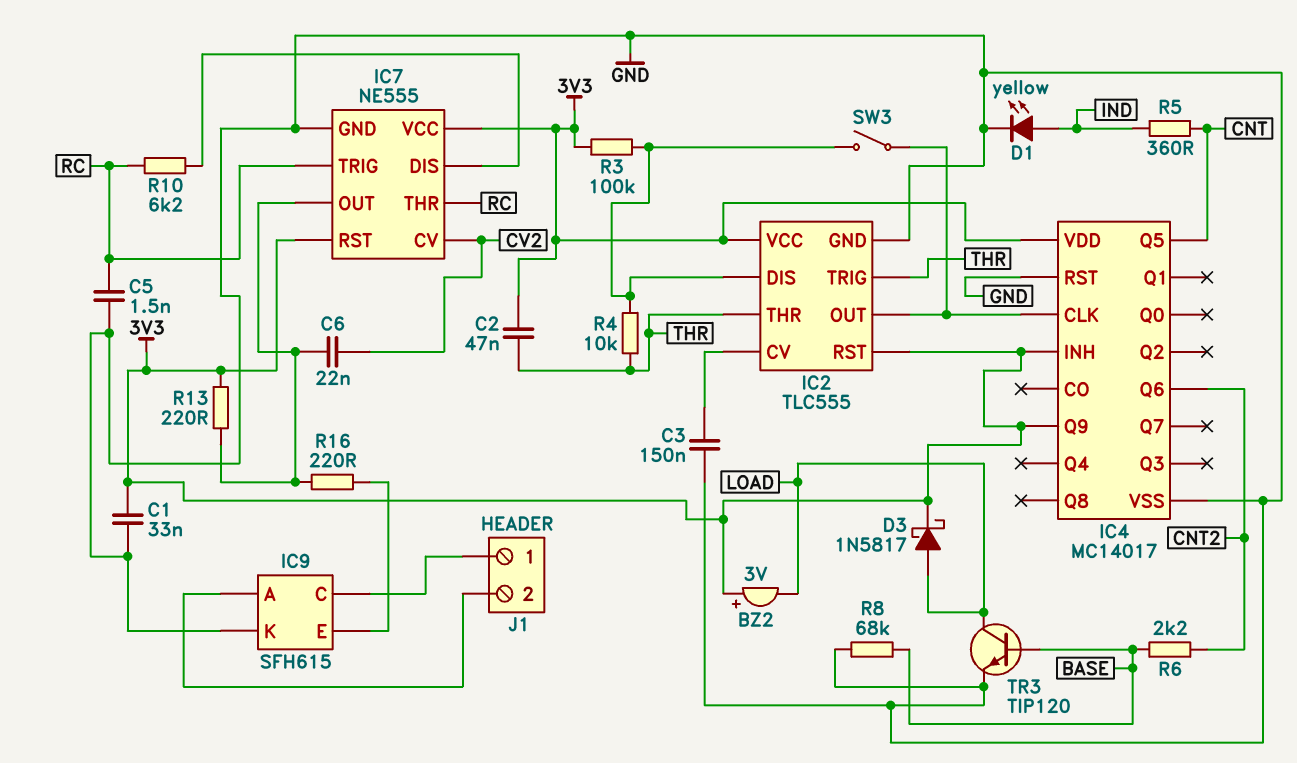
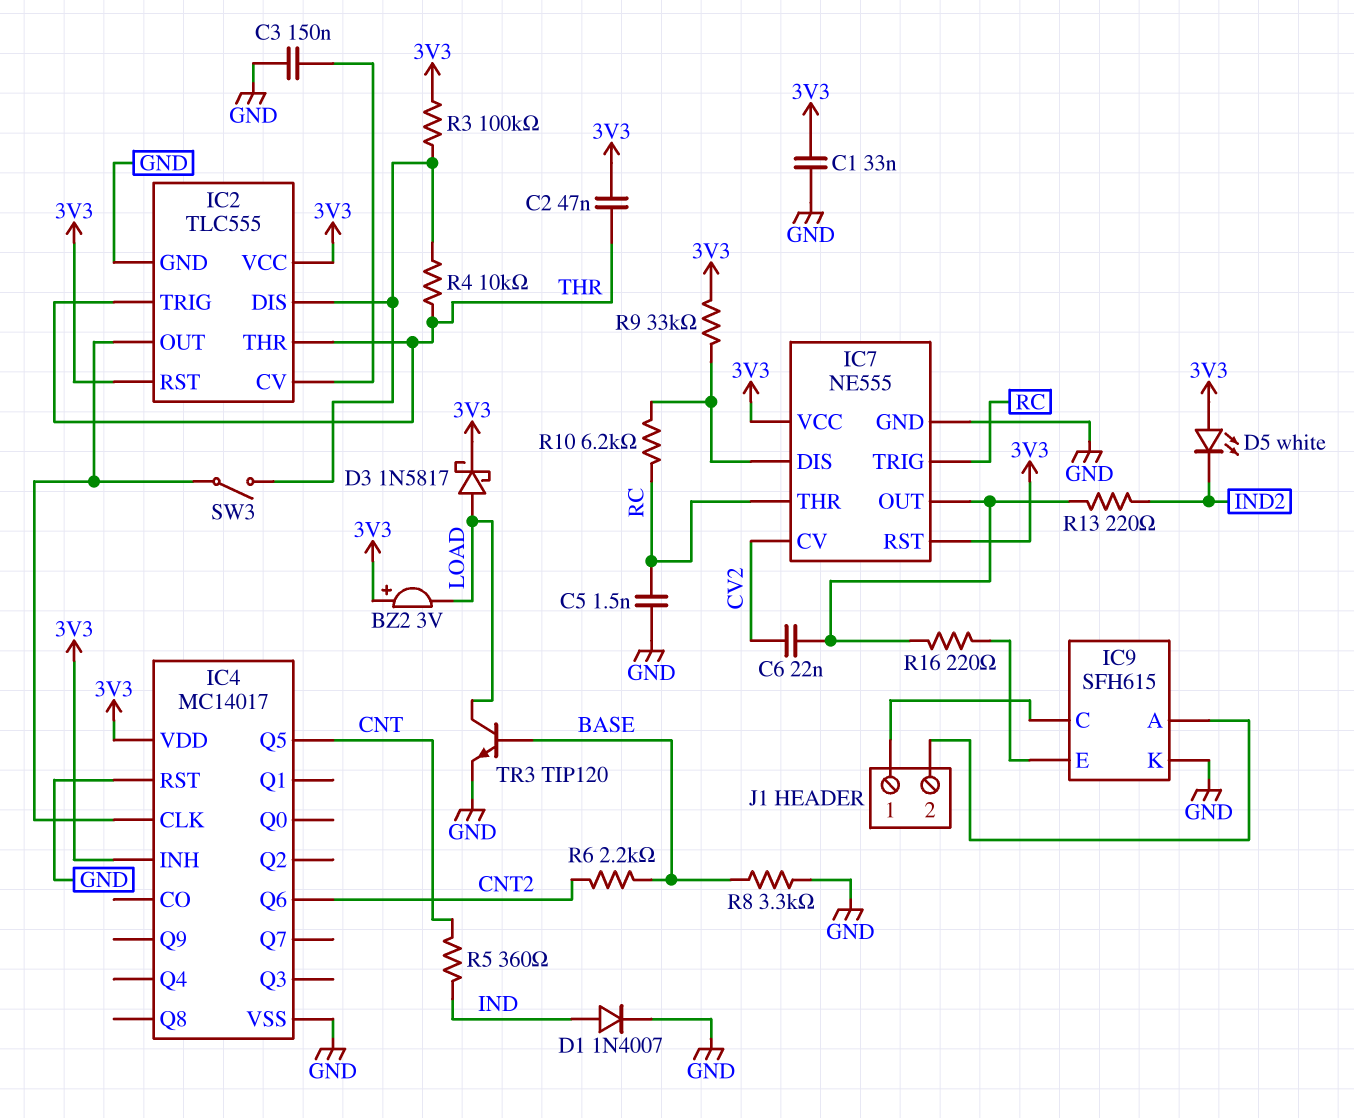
D1: LED yellow (A IND, K GND) -> diode 1N4007 (A IND, K GND)
D5: none -> LED white (A 3V3, K IND2)
IC4 pin Q9: 3V3 -> none
R8: 68k (BASE, GND) -> 3.3k (BASE, GND)
R9: none -> 33k (3V3, IC7/DIS)
R13: 220 (3V3, IC7/OUT) -> 220 (IC7/OUT, IND2)

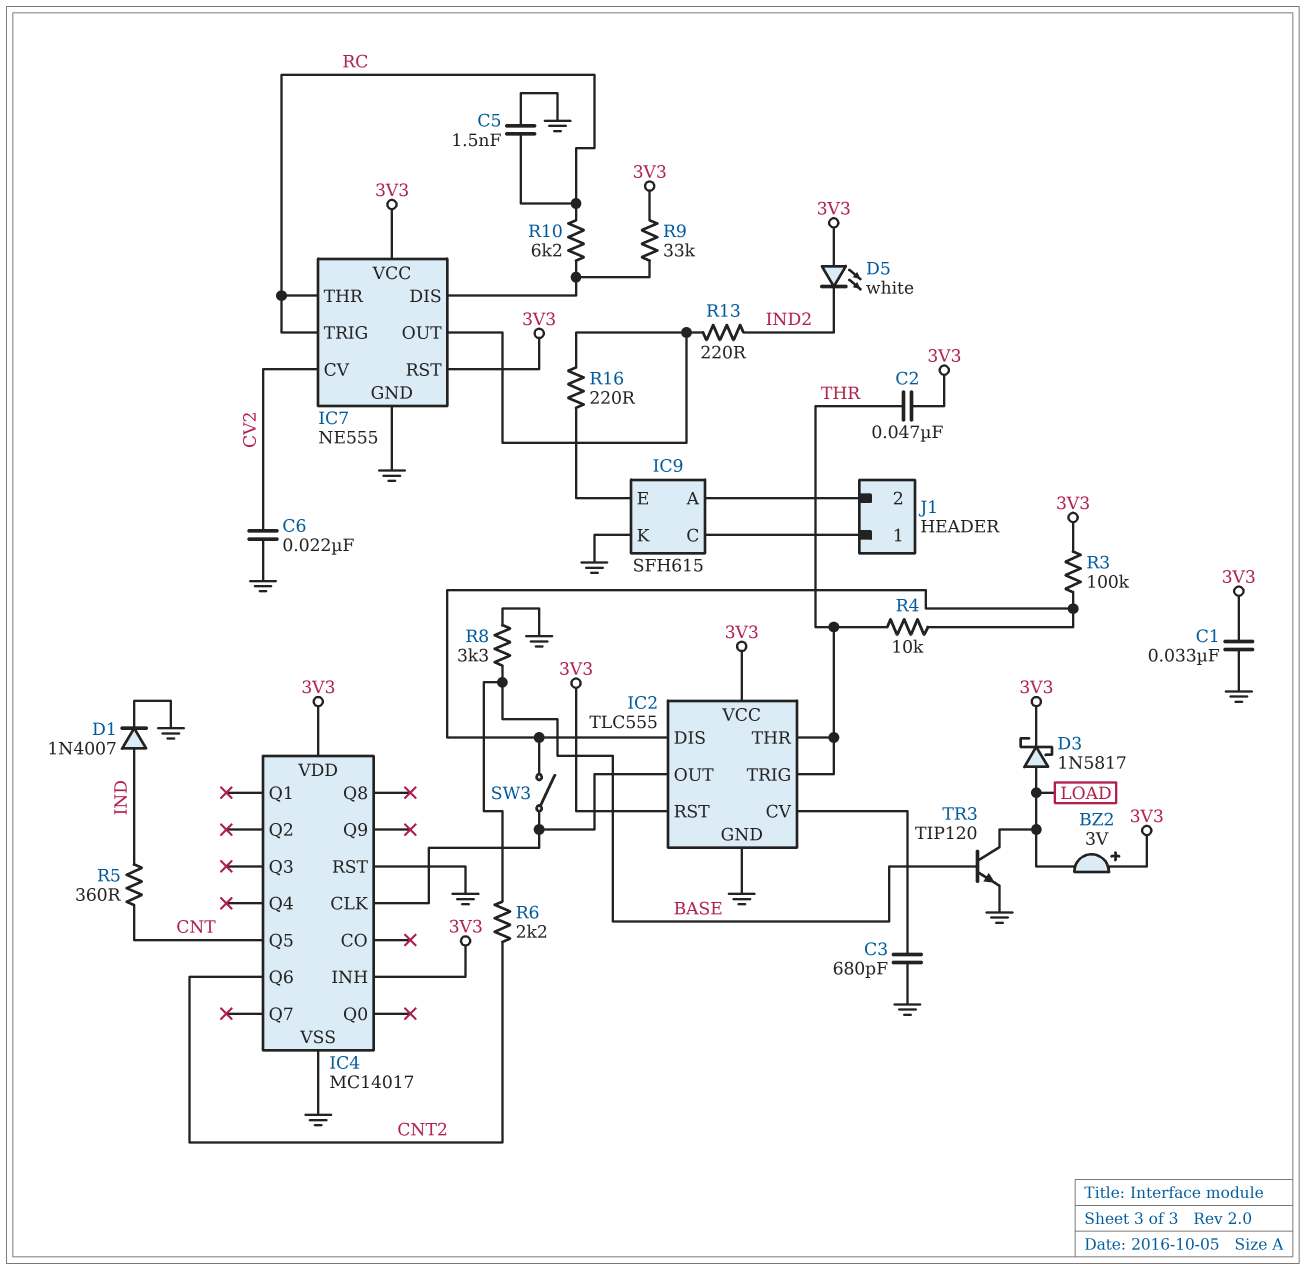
C3: 150nF (GND, IC2/CV) -> 680pF (GND, IC2/CV)
C6: 22nF (CV2, IC7/OUT) -> 22nF (CV2, GND)

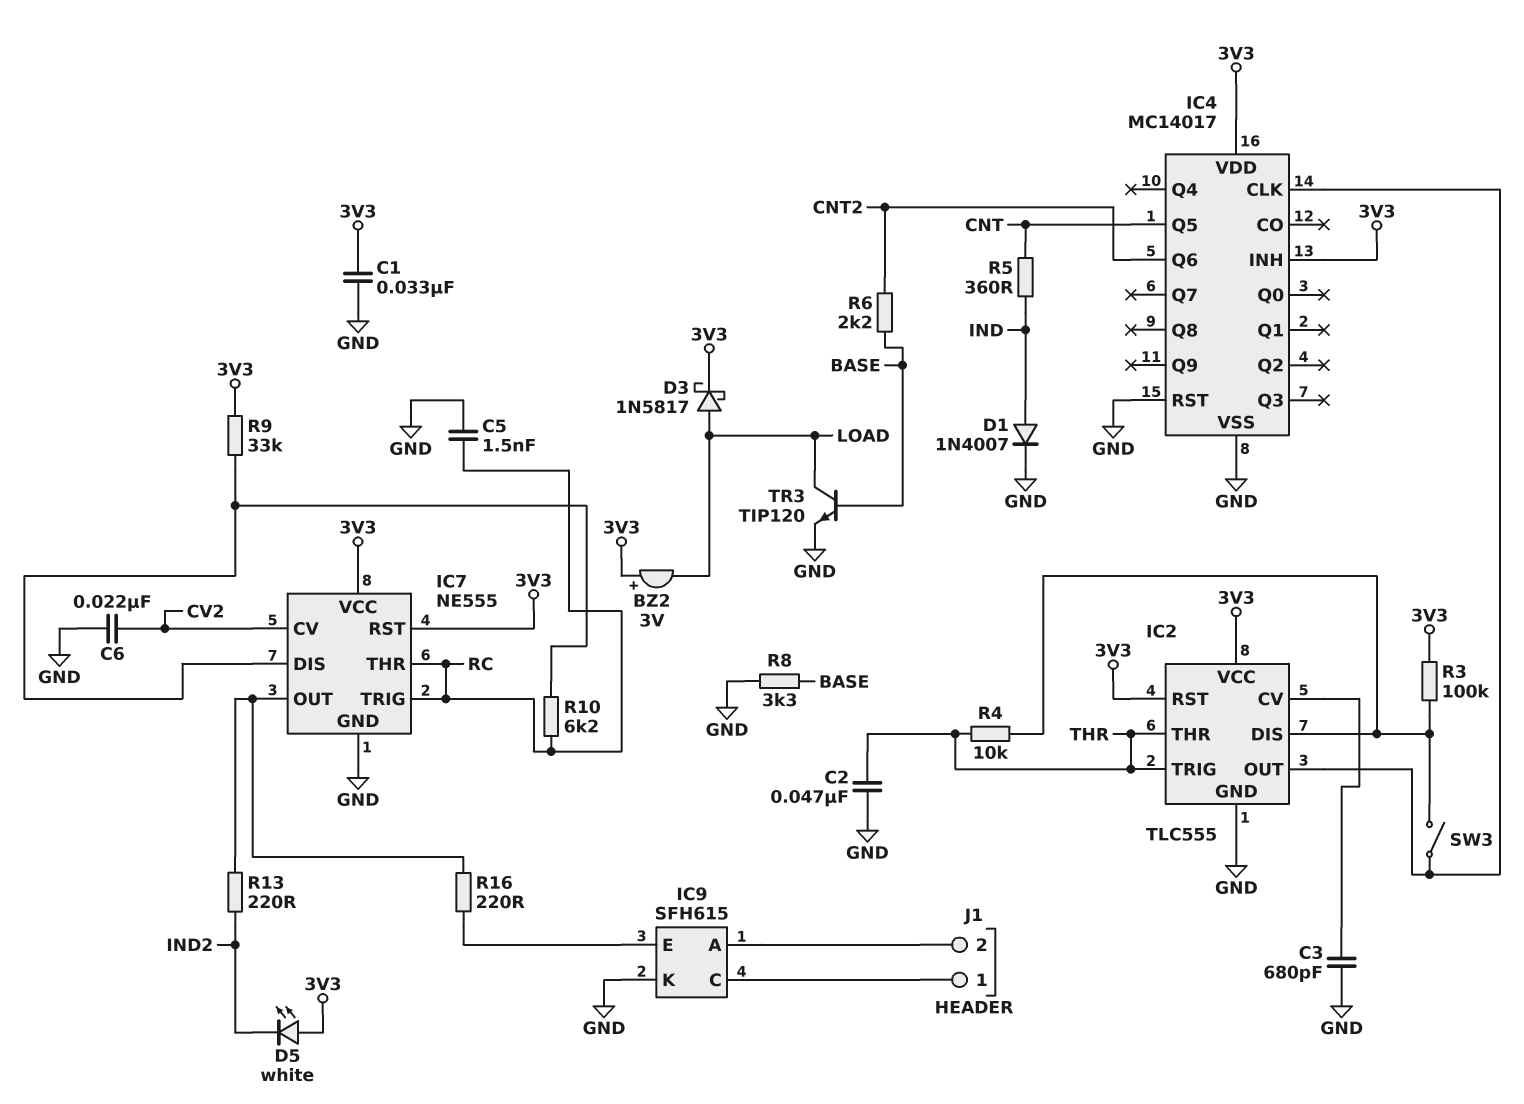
C2: 47nF (3V3, THR) -> 47nF (GND, THR)

